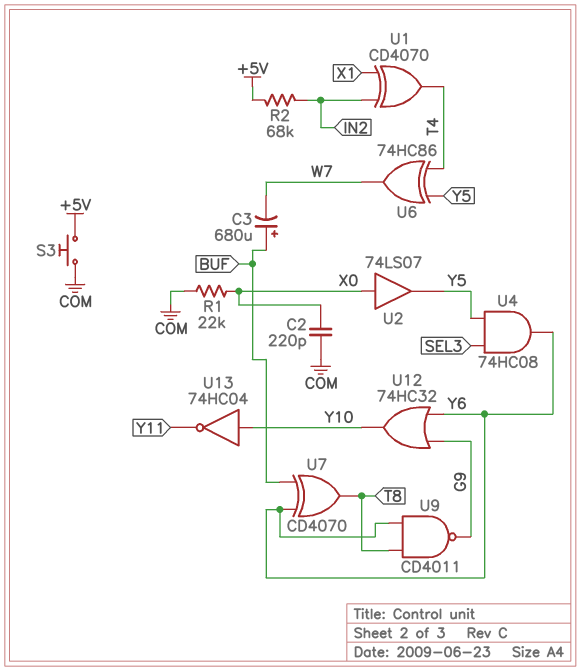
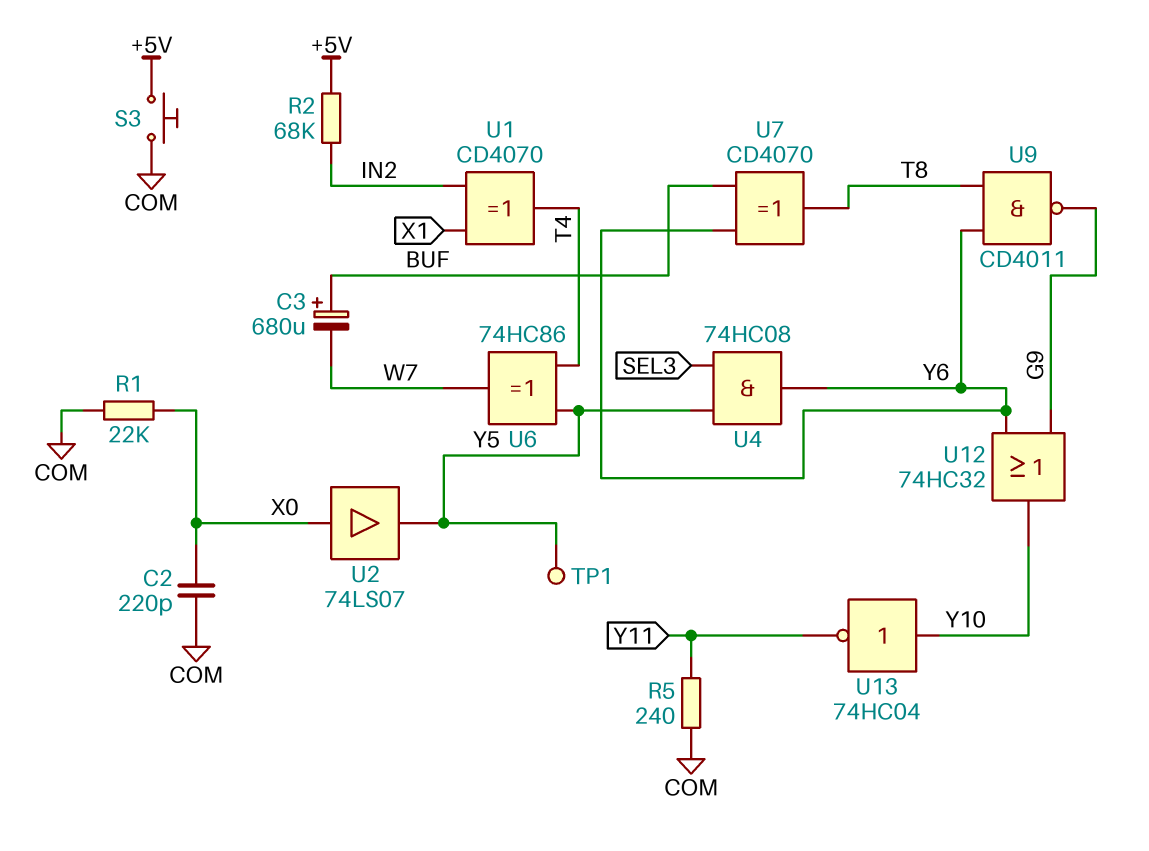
R5: none -> 240 (COM, Y11)
TP1: none -> test point (Y5)

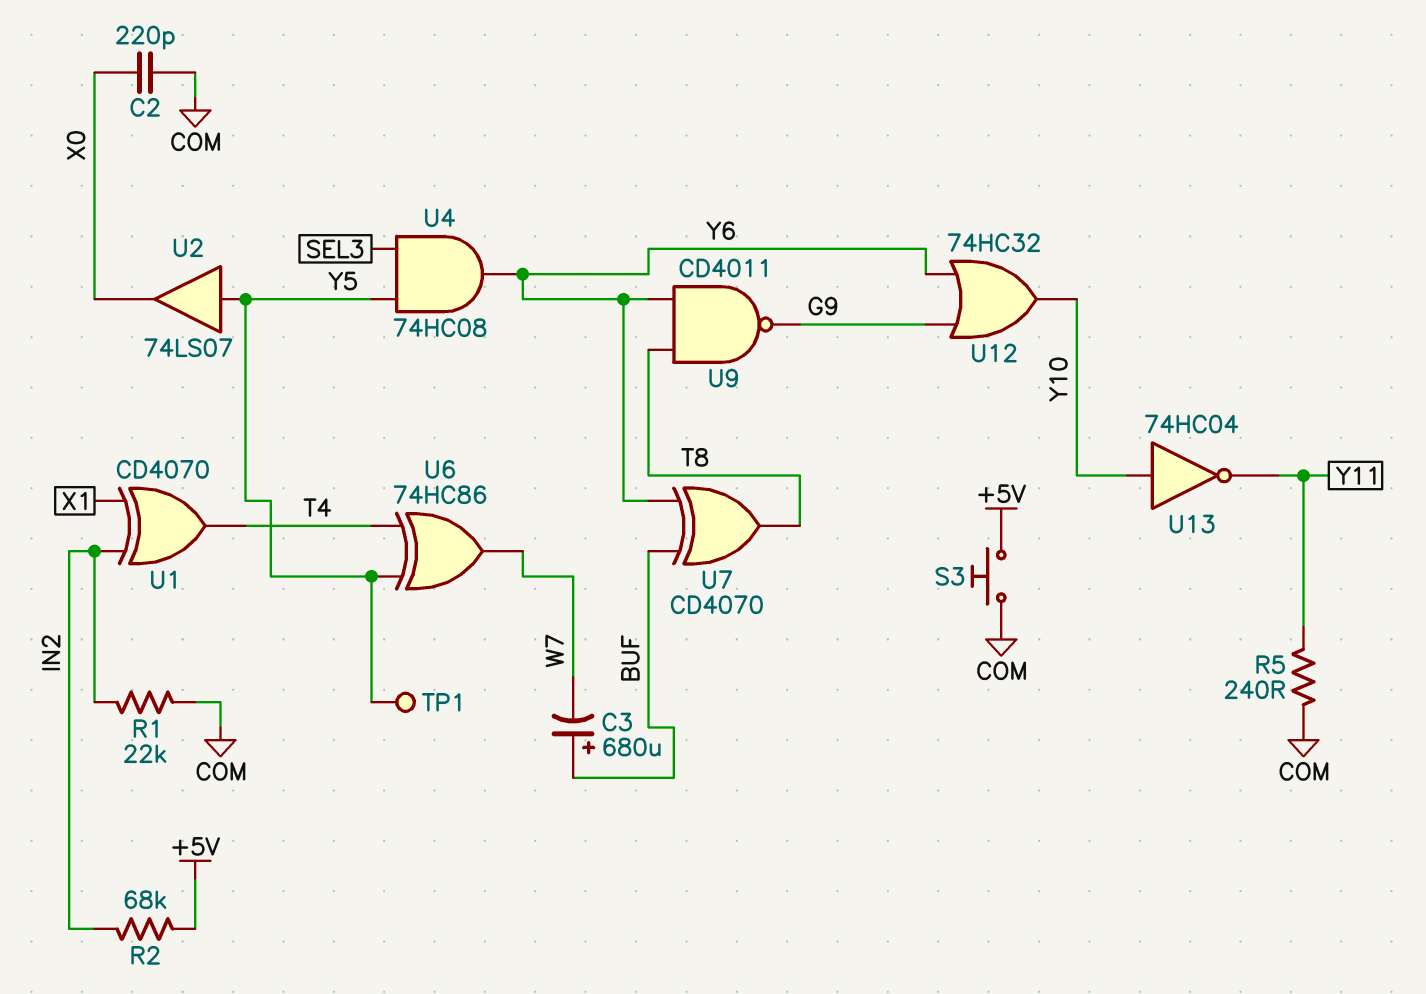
R1: 22k (COM, X0) -> 22k (COM, IN2)
U2: buffer 74LS07 (in X0, out Y5) -> buffer 74LS07 (in Y5, out X0)

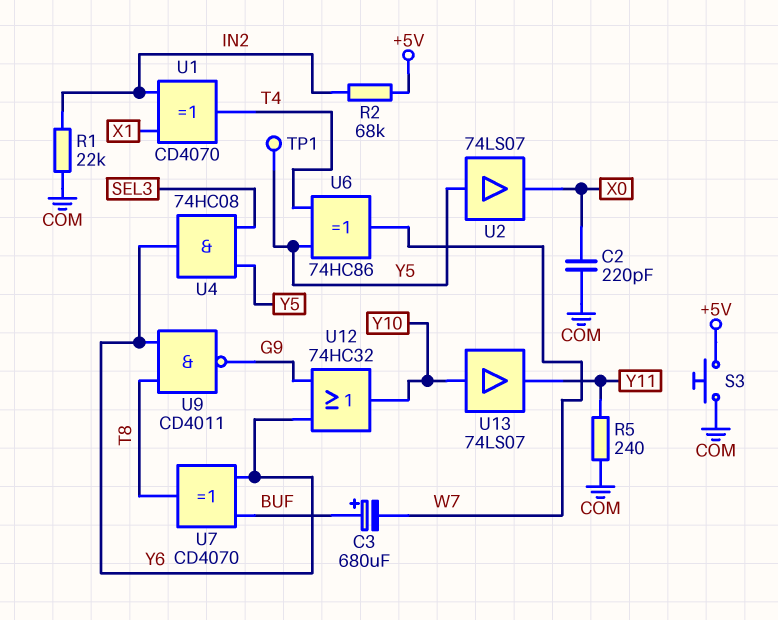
U13: NOT 74HC04 (in Y10, out Y11) -> buffer 74LS07 (in Y10, out Y11)

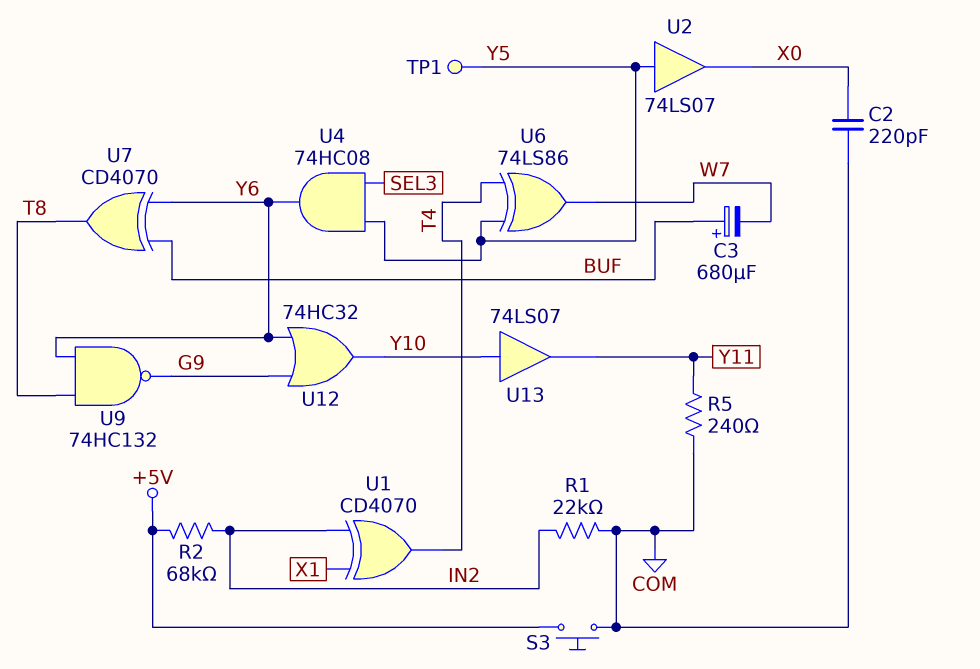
U6: XOR 74HC86 (in T4, in Y5, out W7) -> XOR 74LS86 (in T4, in Y5, out W7)
U9: NAND CD4011 (in T8, in Y6, out G9) -> NAND 74HC132 (in T8, in Y6, out G9)

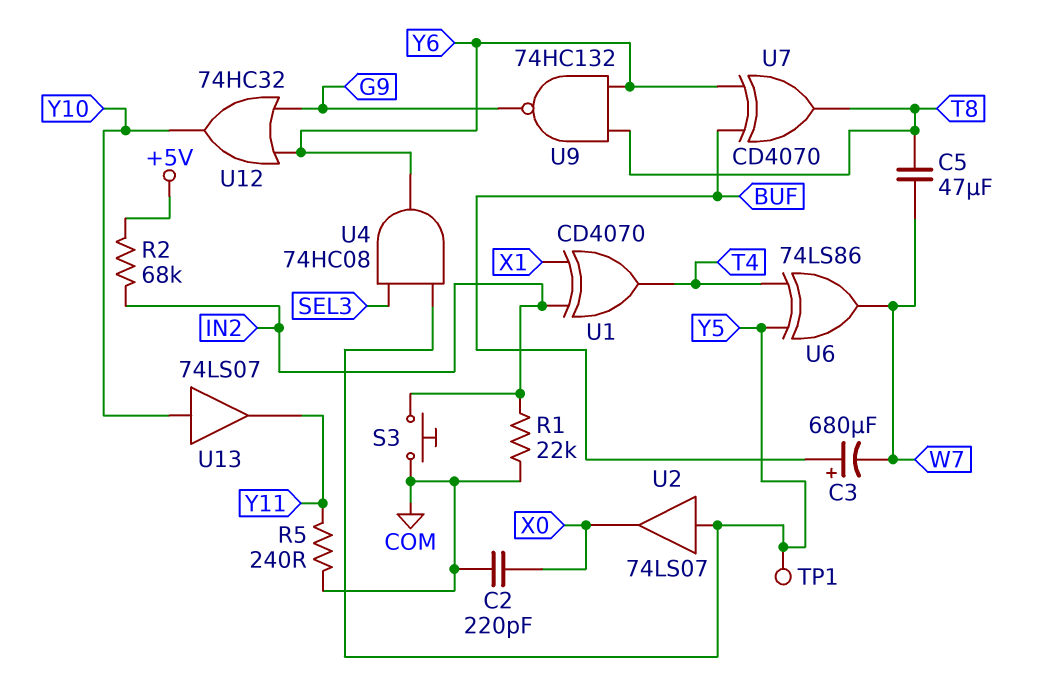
C5: none -> 47uF (T8, W7)
S3: button (+5V, COM) -> button (COM, IN2)

